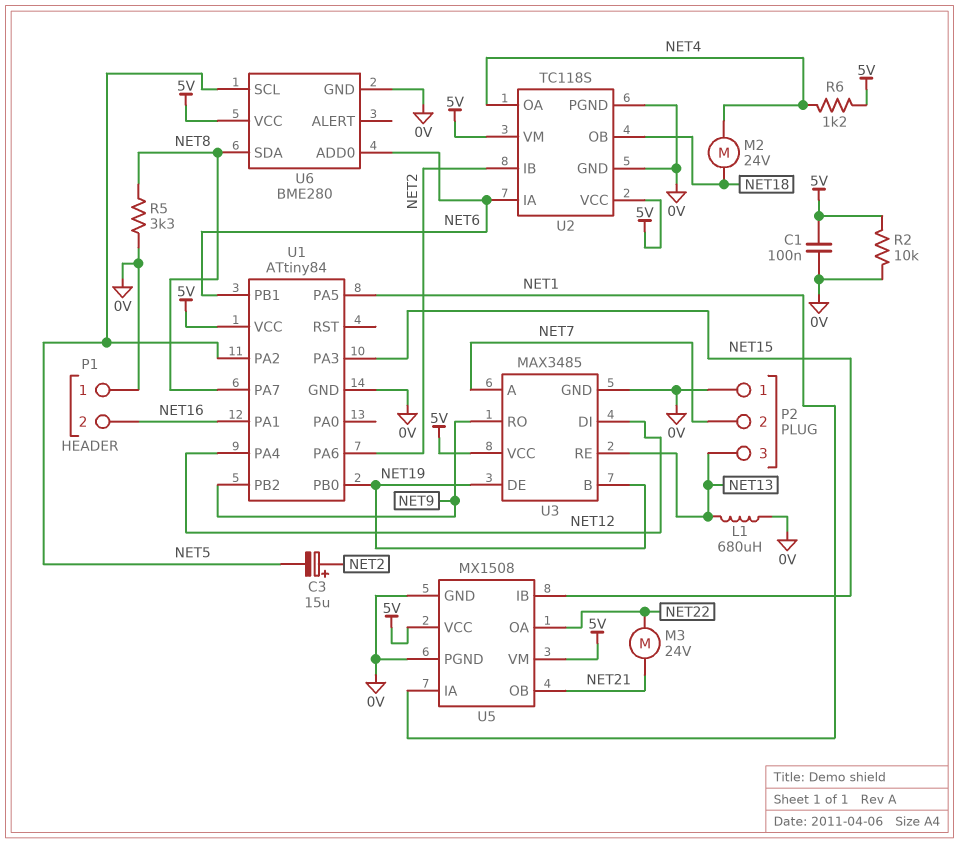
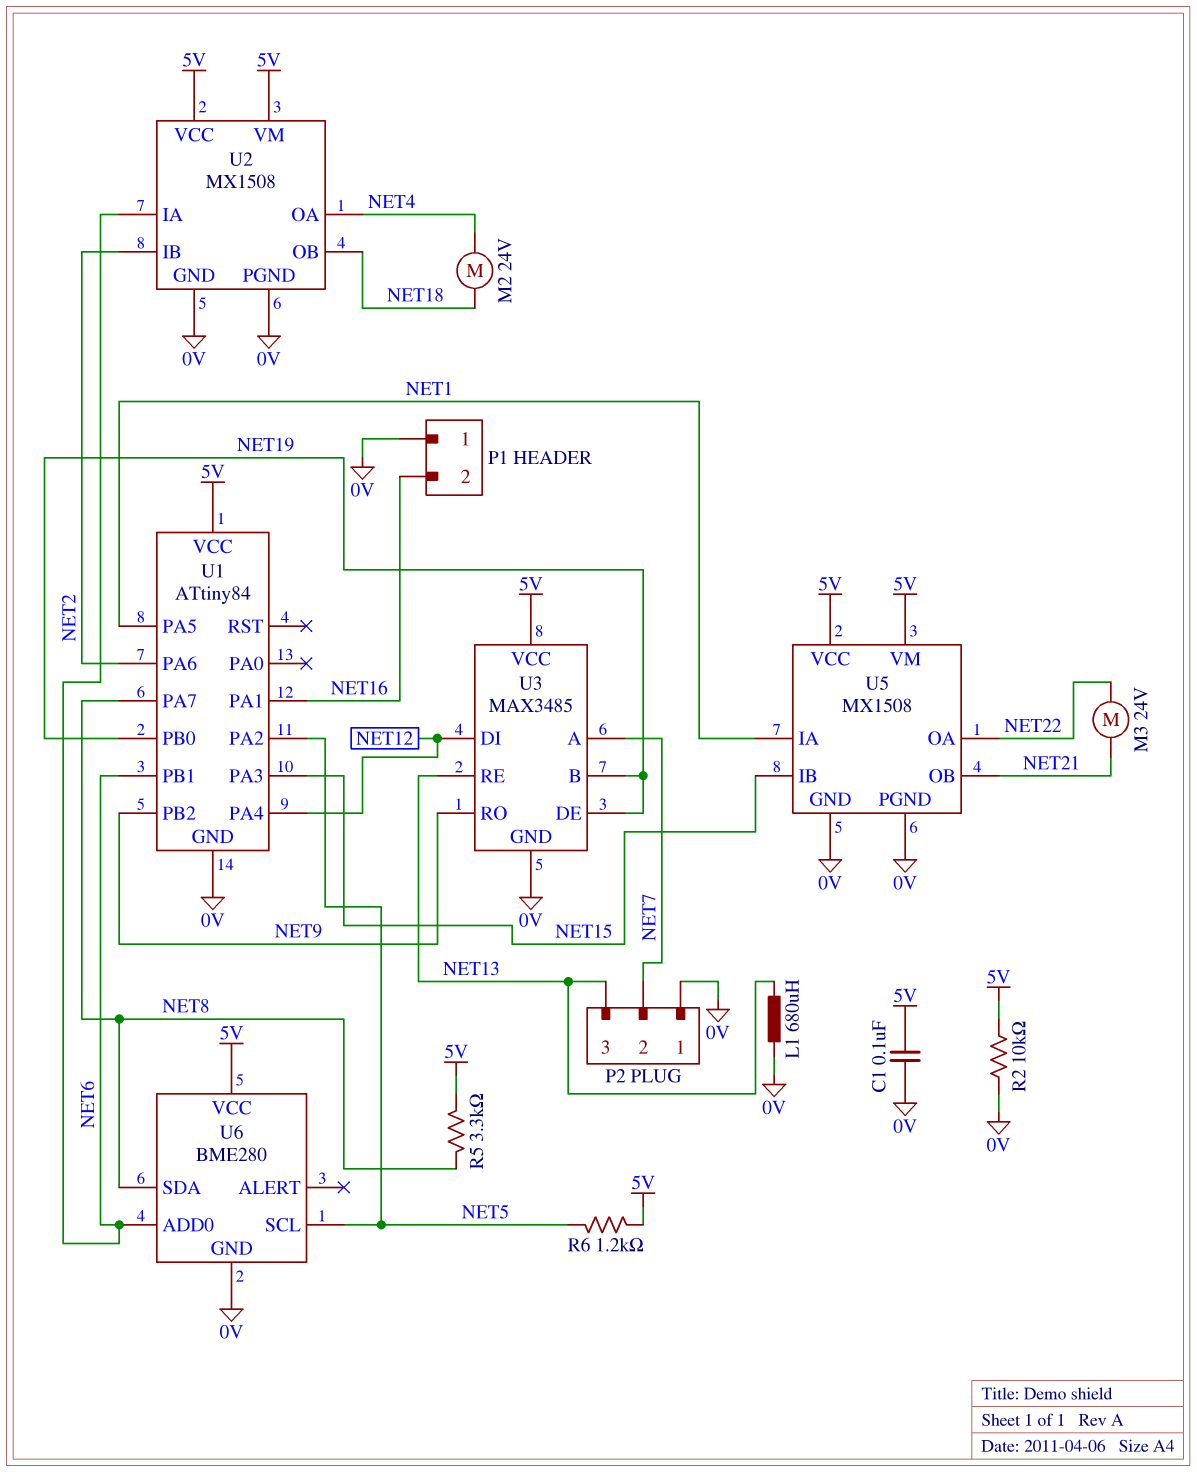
C3: 15uF (plus NET2, minus NET5) -> none
R5: 3.3k (0V, NET8) -> 3.3k (5V, NET8)
R6: 1.2k (5V, NET4) -> 1.2k (5V, NET5)
U2: TC118S -> MX1508

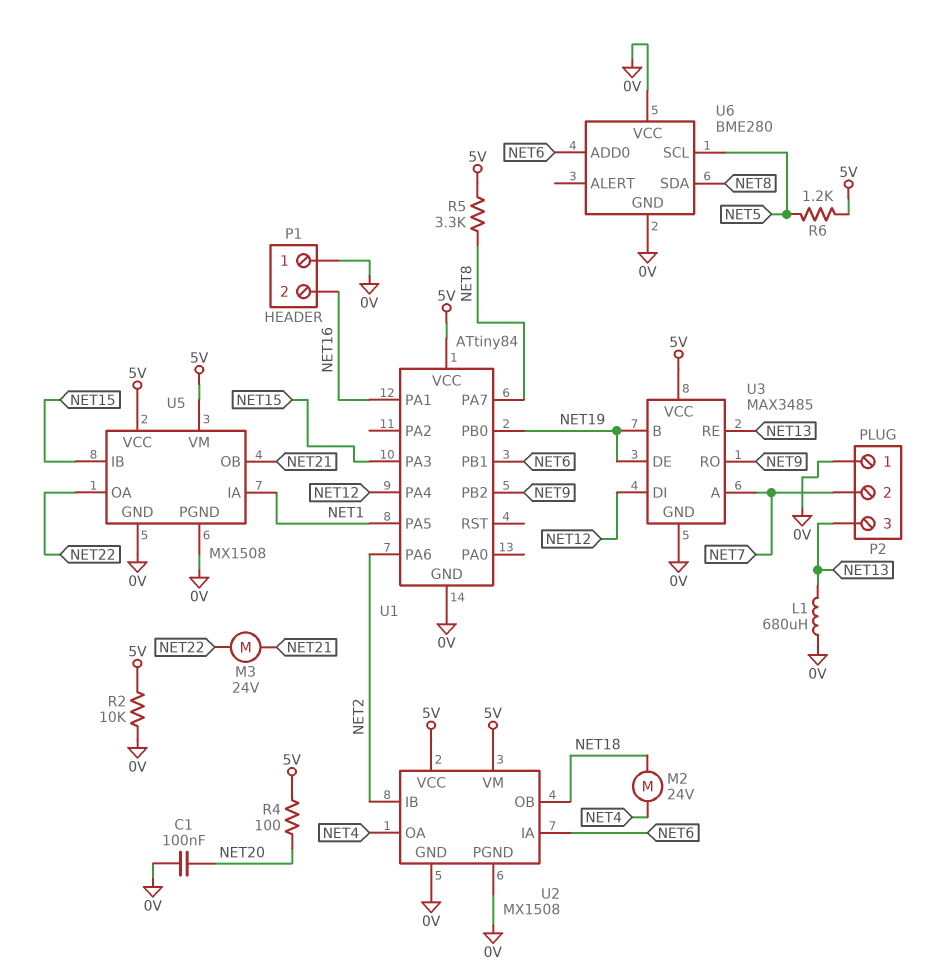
C1: 100nF (0V, 5V) -> 100nF (0V, NET20)
R4: none -> 100 (5V, NET20)
U1 pin PA2: NET5 -> none
U6 pin VCC: 5V -> 0V

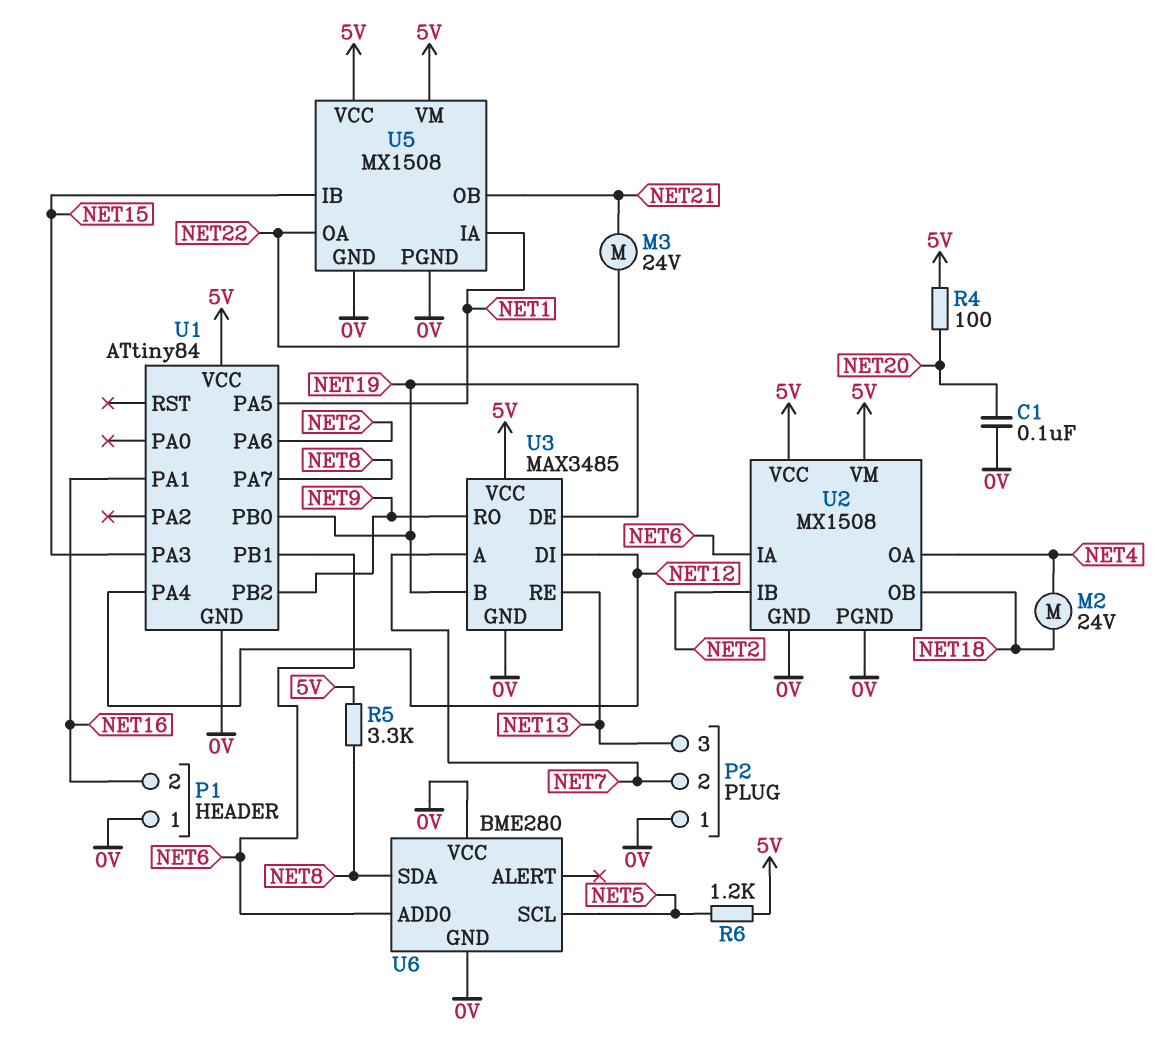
L1: 680uH (0V, NET13) -> none
R2: 10k (0V, 5V) -> none

